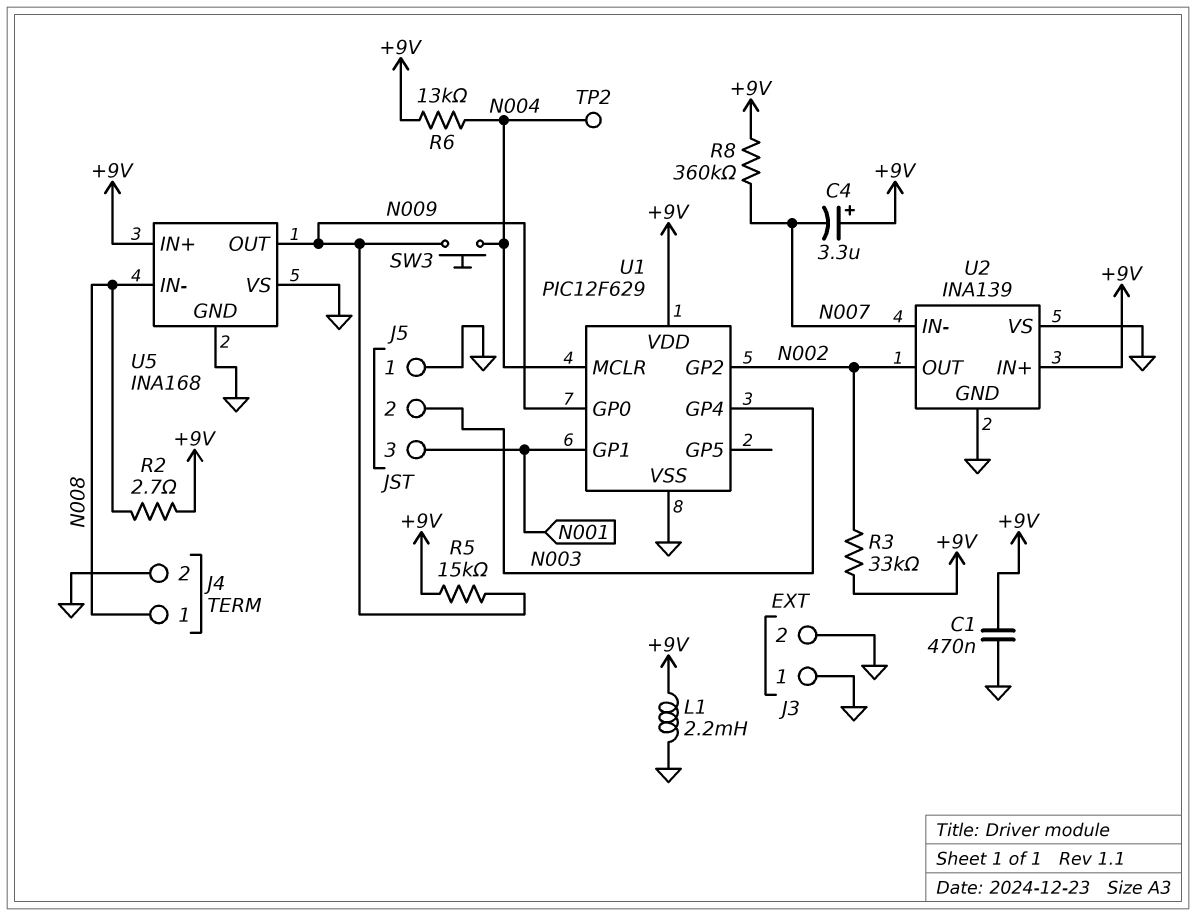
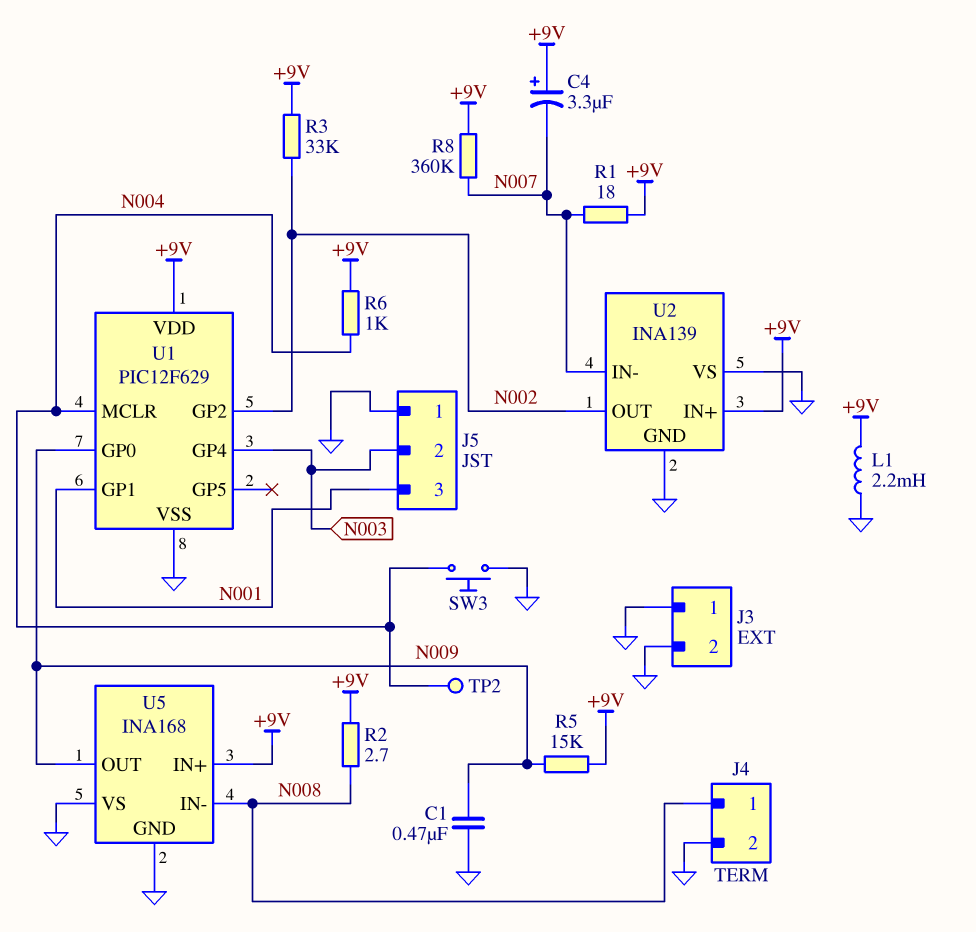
C1: 470nF (+9V, GND) -> 470nF (GND, N009)
R1: none -> 18 (+9V, N007)
R6: 13k (+9V, N004) -> 1k (+9V, N004)
SW3: button (N004, N009) -> button (GND, N004)

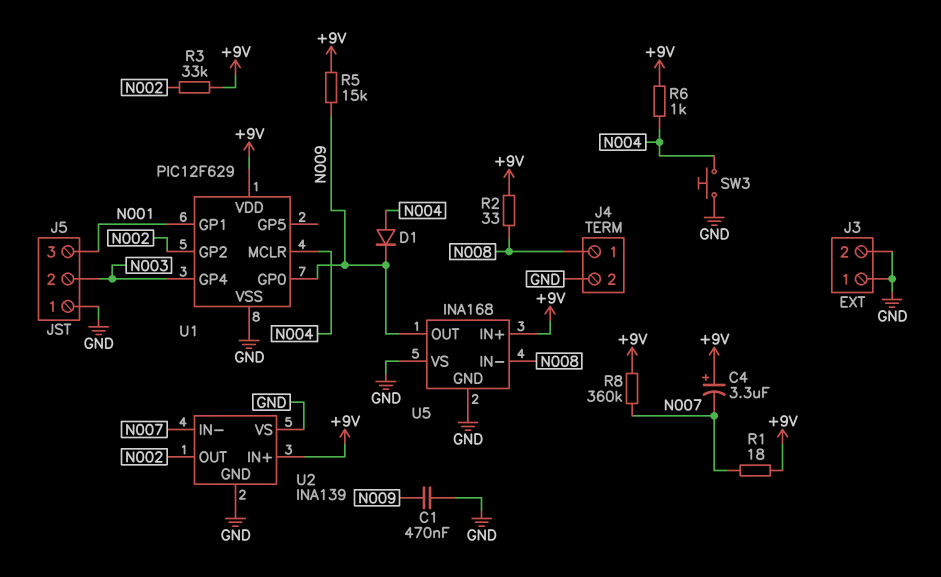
D1: none -> diode (A N004, K N009)
L1: 2.2mH (+9V, GND) -> none
R2: 2.7 (+9V, N008) -> 33 (+9V, N008)
TP2: test point (N004) -> none

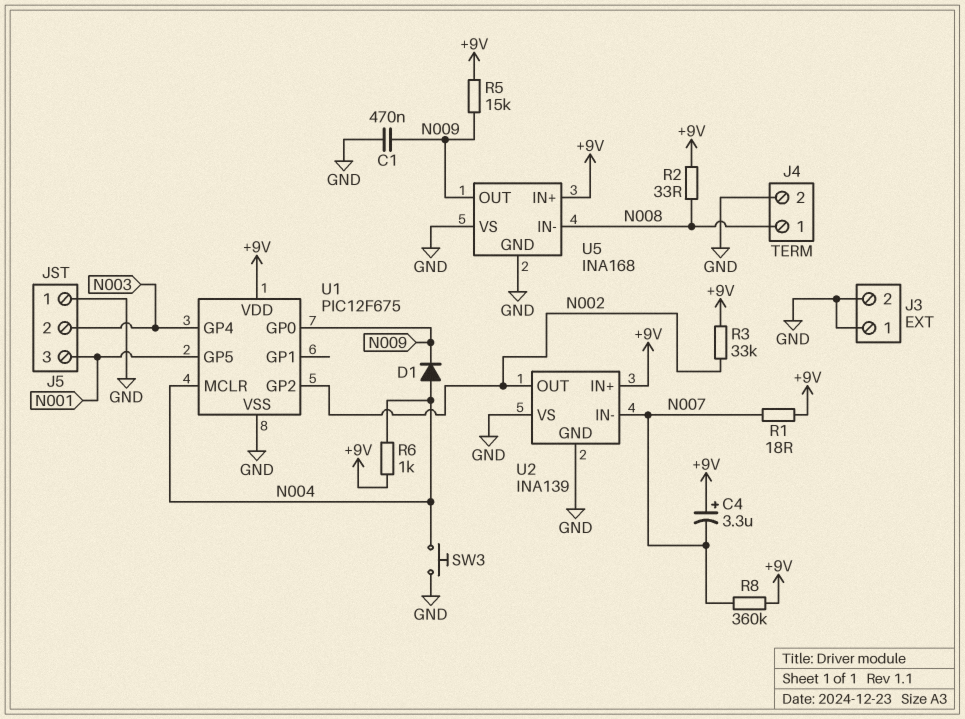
U1: PIC12F629 -> PIC12F675
U1 pin GP1: N001 -> none
U1 pin GP5: none -> N001

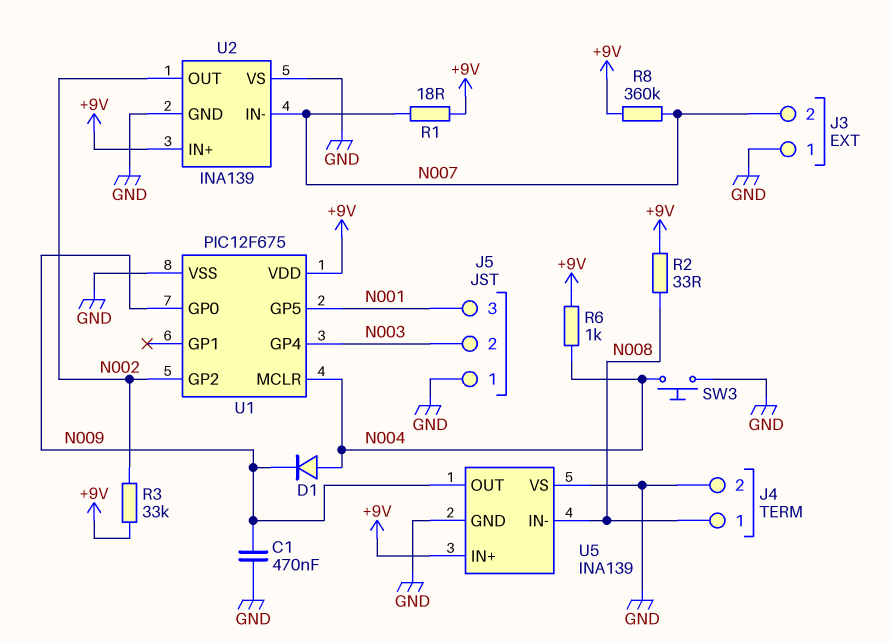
C4: 3.3uF (plus +9V, minus N007) -> none
J3 pin 2: GND -> N007
R5: 15k (+9V, N009) -> none
U5: INA168 -> INA139

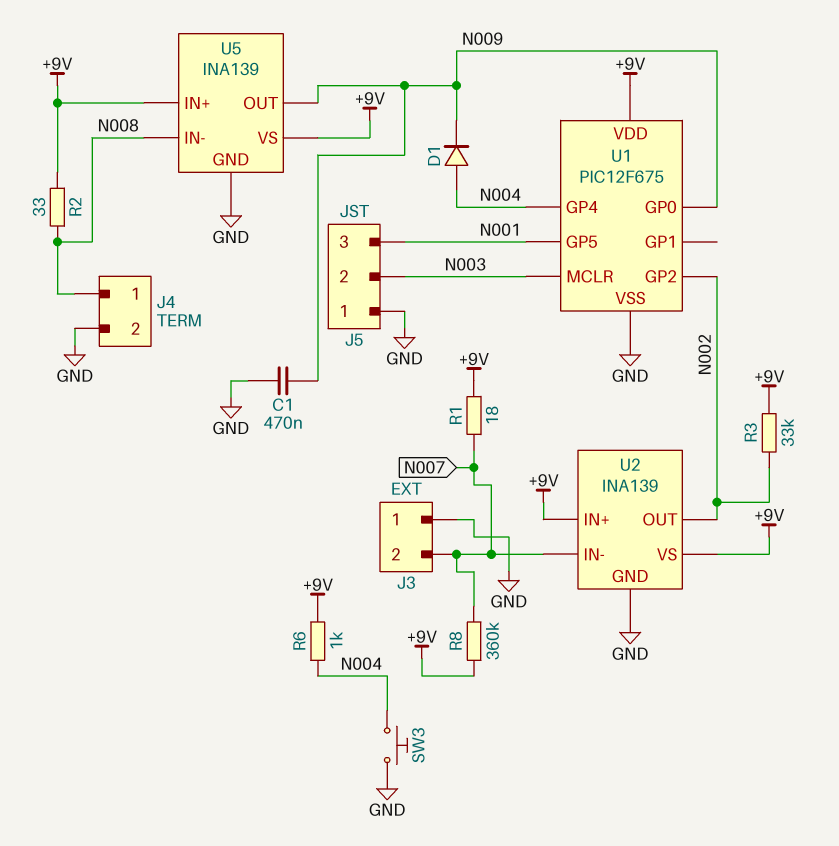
U1 pin GP4: N003 -> N004
U1 pin MCLR: N004 -> N003
U2 pin VS: GND -> +9V
U5 pin VS: GND -> +9V

